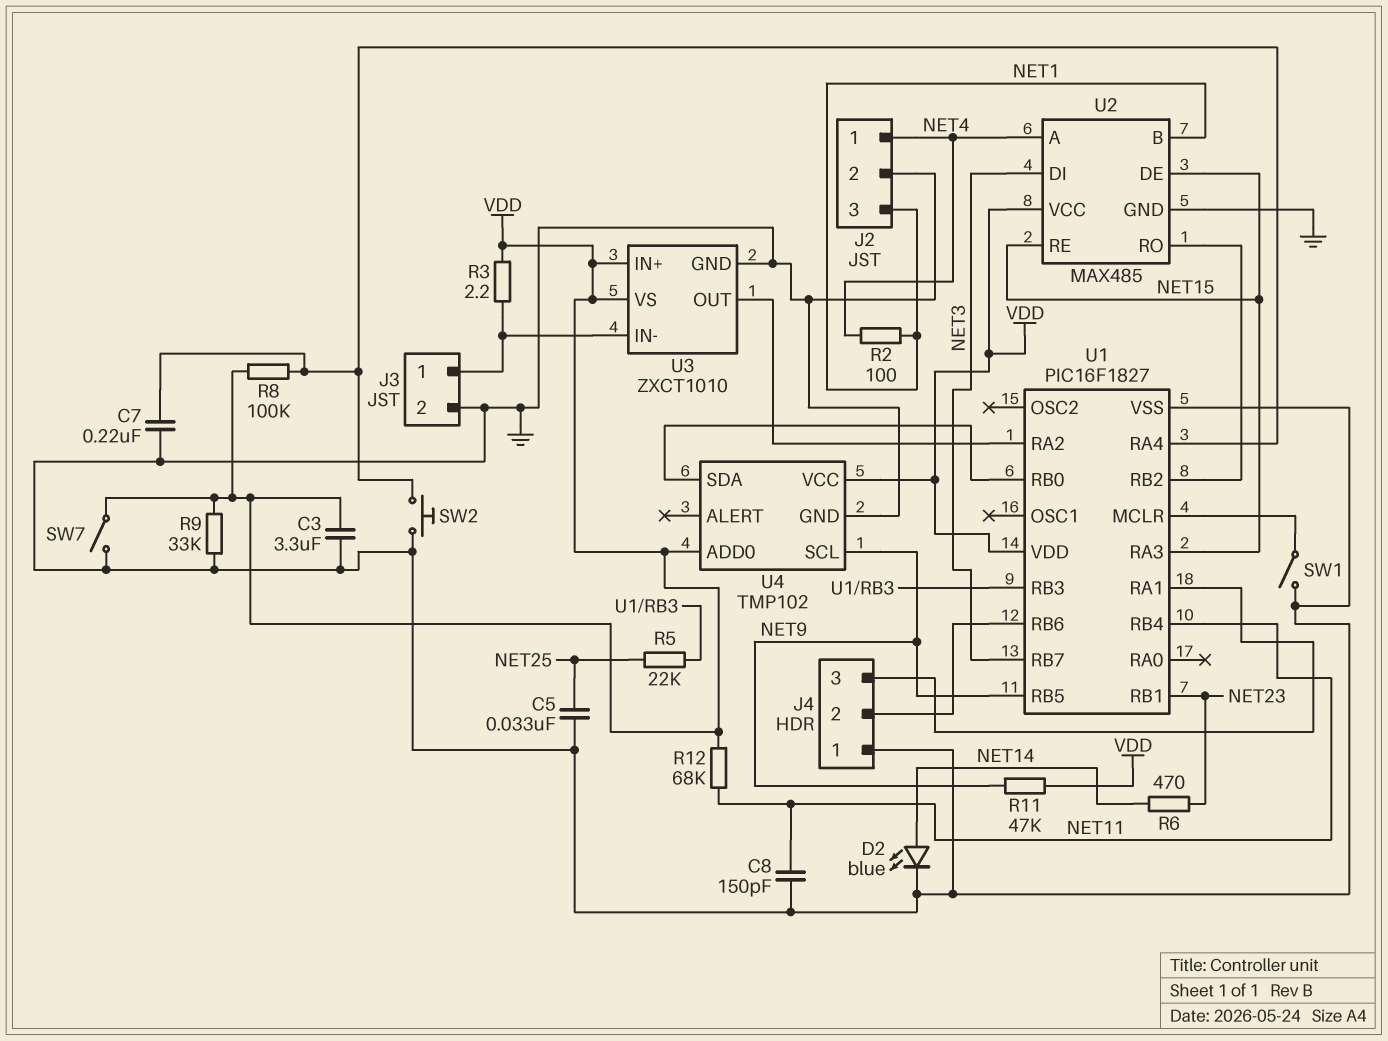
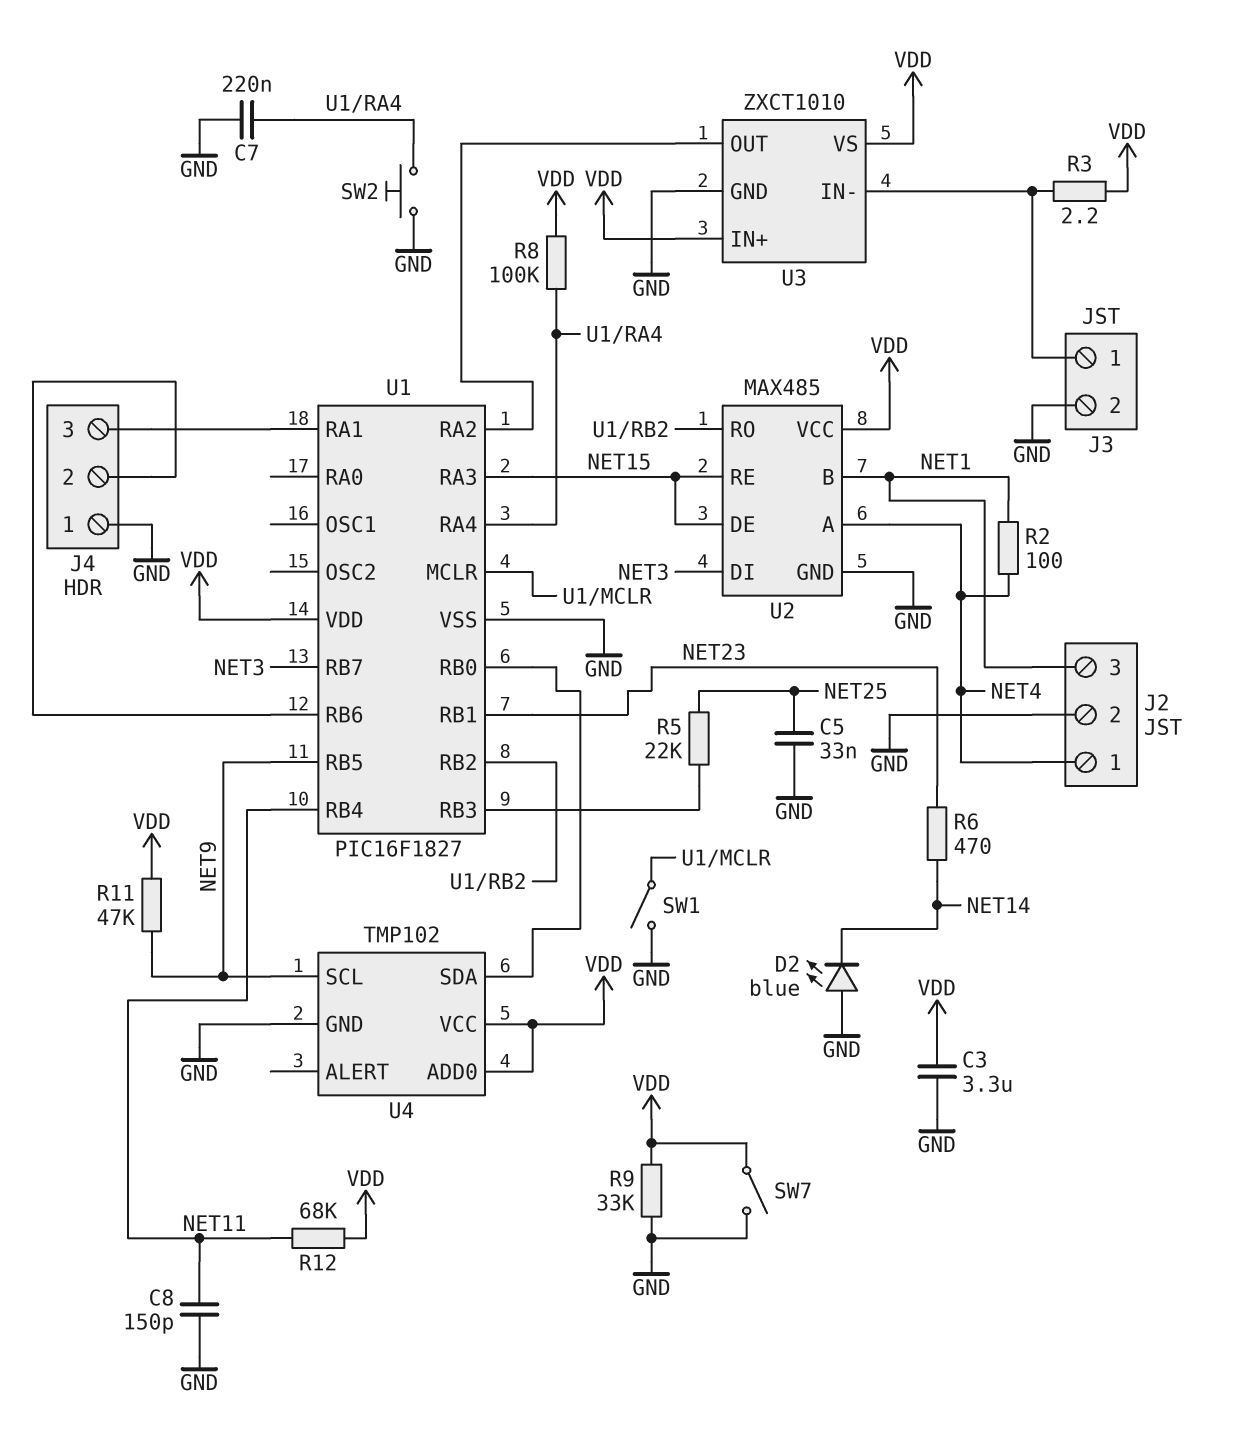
D2: LED blue (A NET14, K GND) -> LED blue (A GND, K NET14)

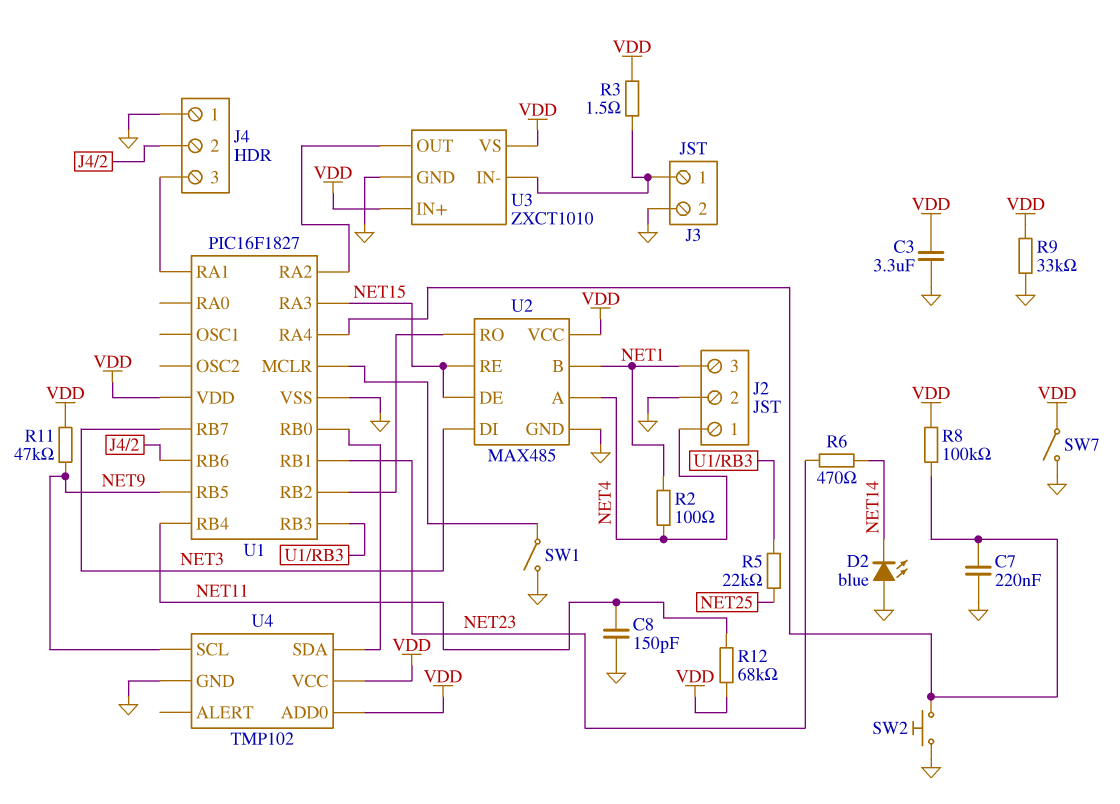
C5: 33nF (GND, NET25) -> none
R3: 2.2 (J3/1, VDD) -> 1.5 (J3/1, VDD)

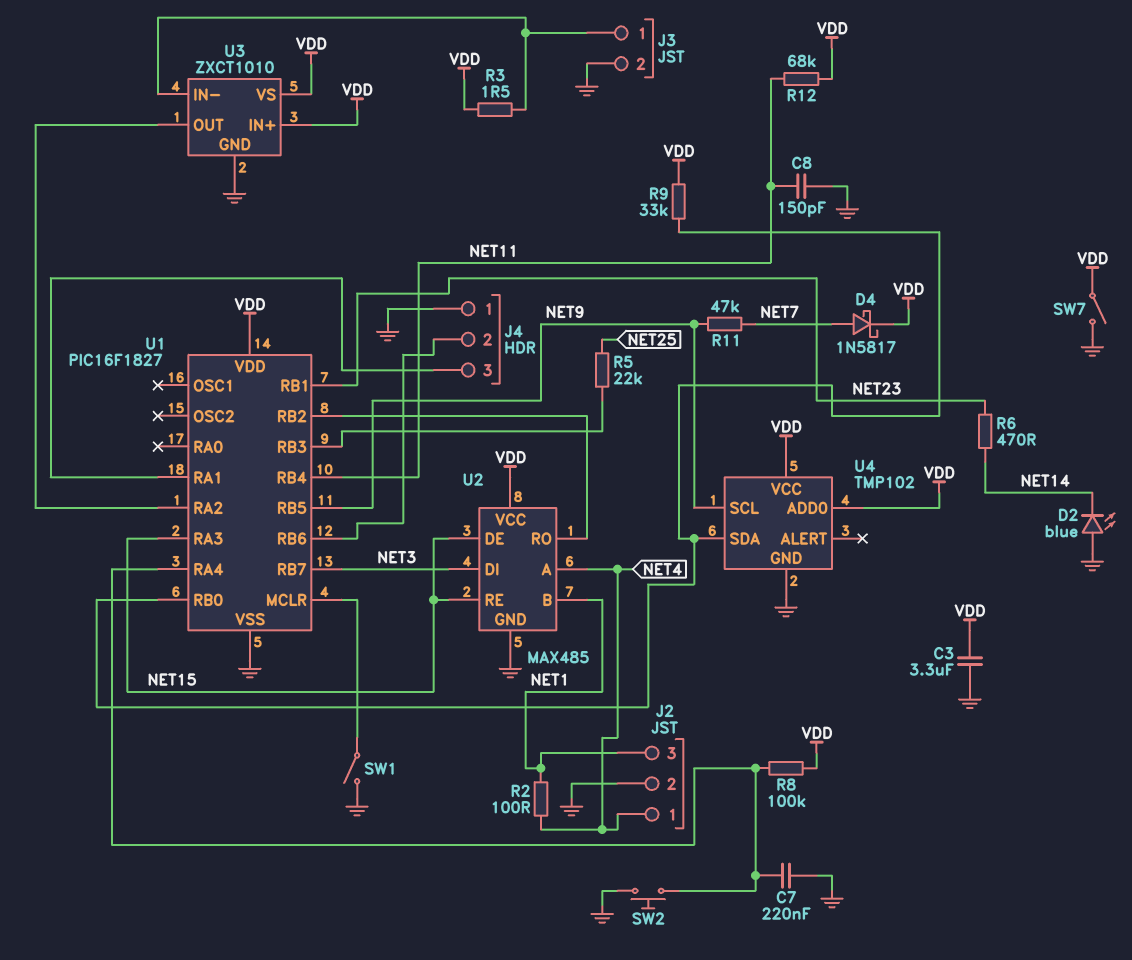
D4: none -> schottky 1N5817 (A NET7, K VDD)
R9: 33k (GND, VDD) -> 33k (U1/RB0, VDD)
R11: 47k (NET9, VDD) -> 47k (NET7, NET9)

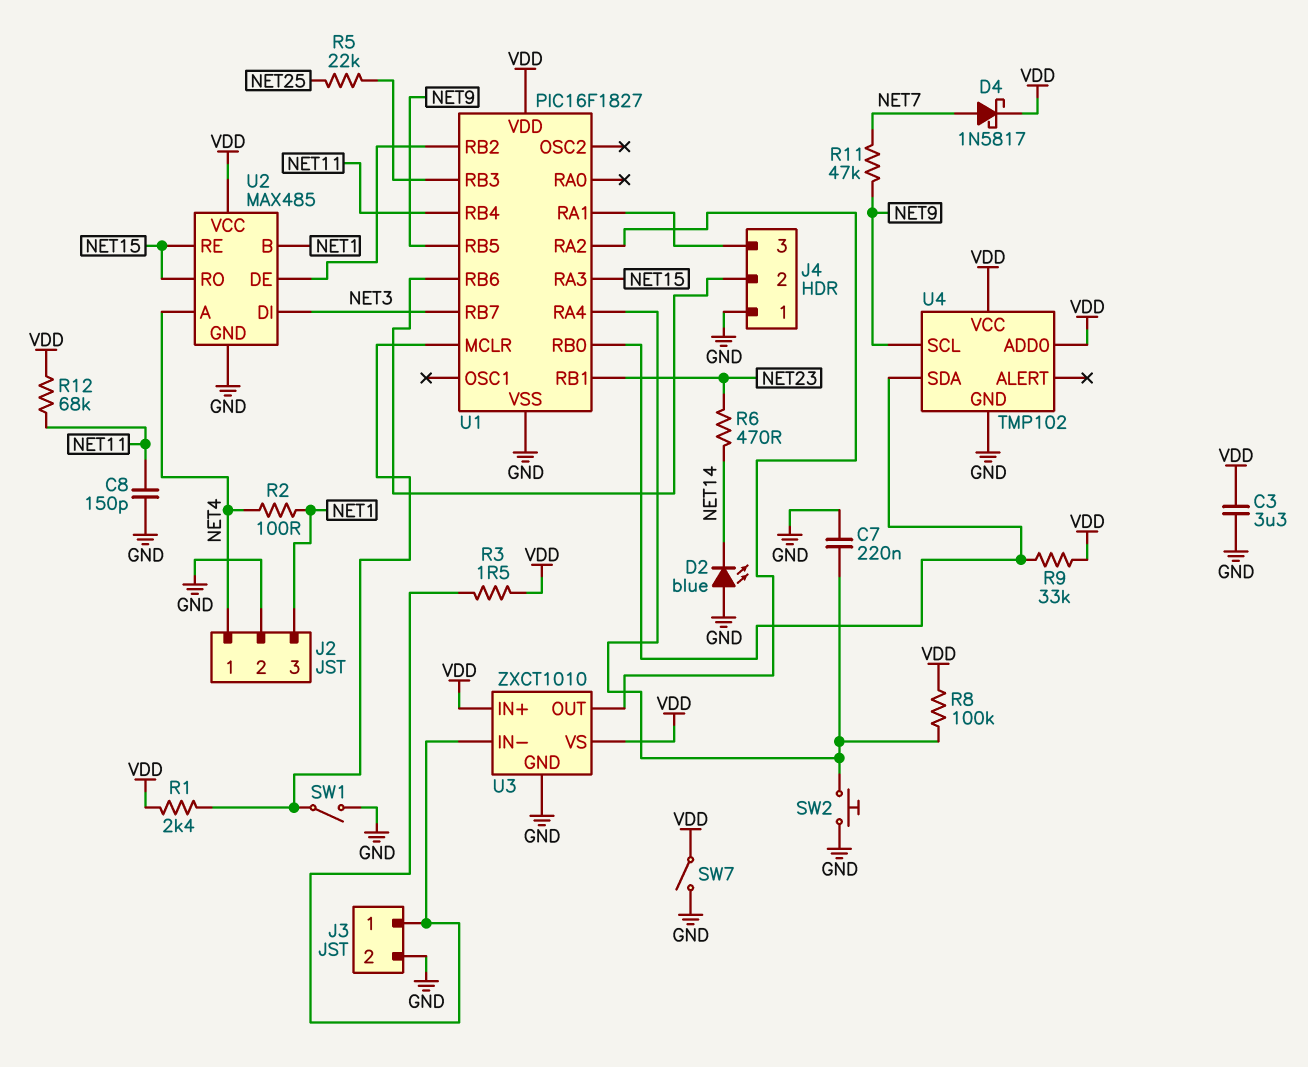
R1: none -> 2.4k (U1/MCLR, VDD)
U2 pin DE: NET15 -> U1/RB2
U2 pin RO: U1/RB2 -> NET15

